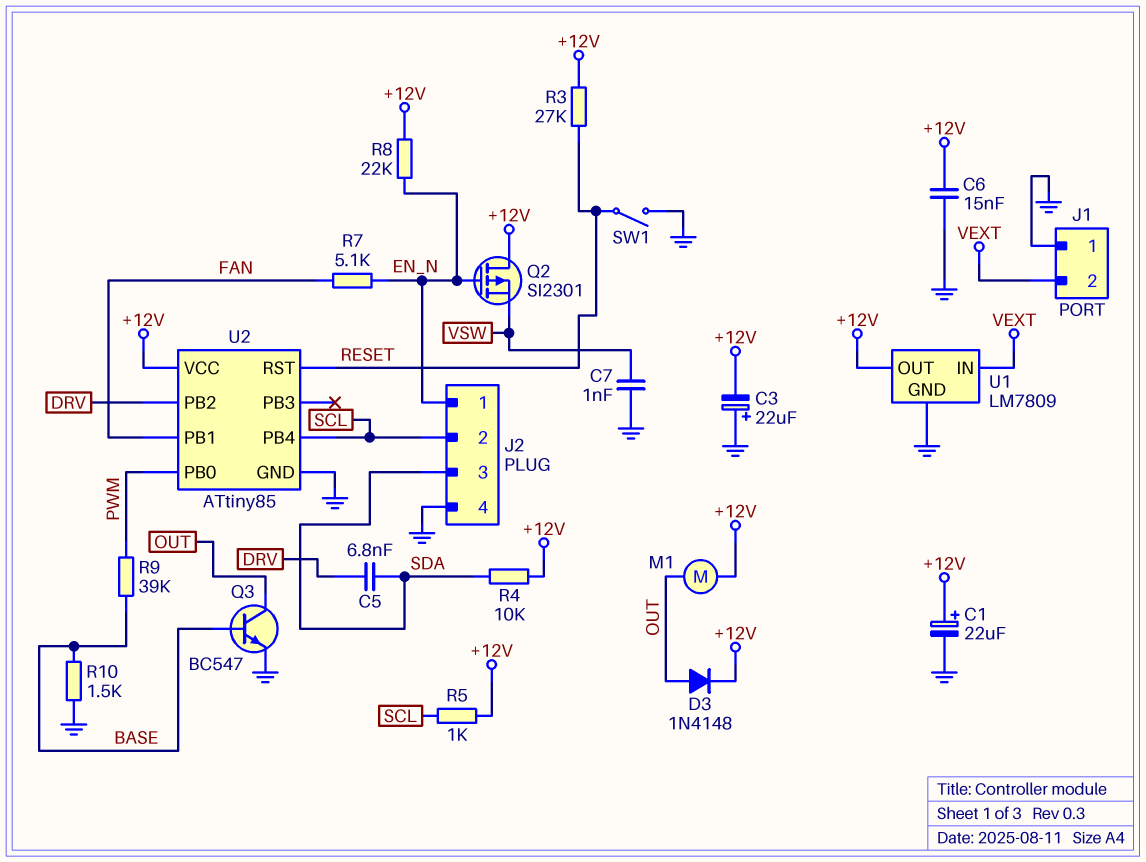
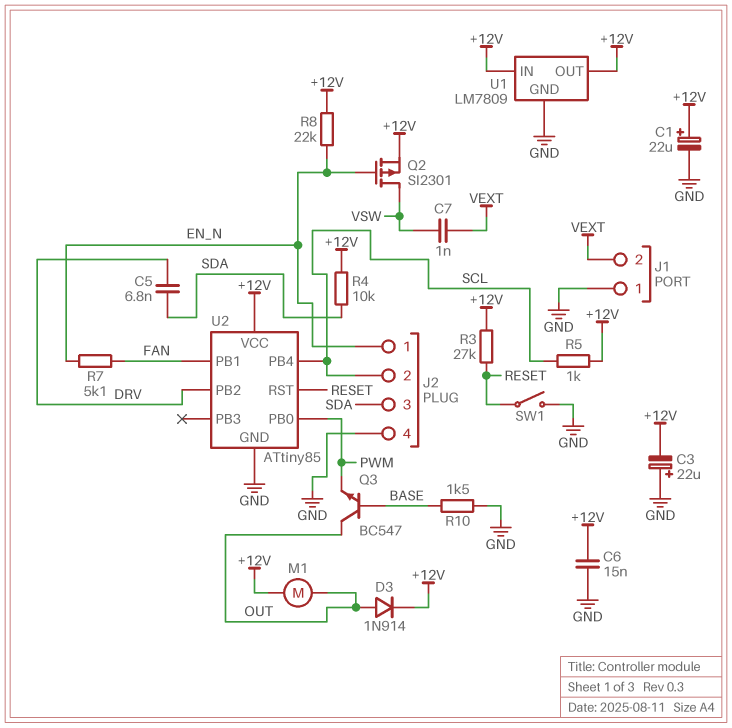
C7: 1nF (GND, VSW) -> 1nF (VEXT, VSW)
D3: diode 1N4148 (A OUT, K +12V) -> diode 1N914 (A OUT, K +12V)
Q2: PMOS SI2301 (G EN_N, D +12V, S VSW) -> PMOS SI2301 (G EN_N, D VSW, S +12V)
Q3: NPN BC547 (B BASE, C OUT, E GND) -> NPN BC547 (B BASE, C OUT, E PWM)
R9: 39k (BASE, PWM) -> none
U1 pin IN: VEXT -> +12V

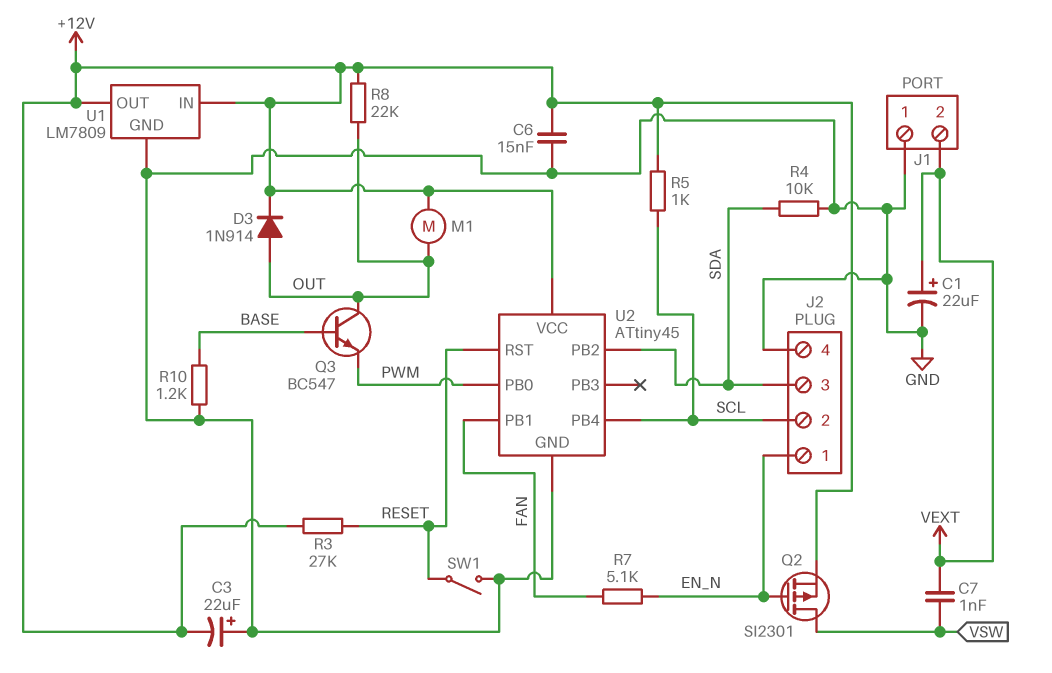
C1: 22uF (plus +12V, minus GND) -> 22uF (plus VEXT, minus GND)
C5: 6.8nF (DRV, SDA) -> none
R4: 10k (+12V, SDA) -> 10k (GND, SDA)
R8: 22k (+12V, EN_N) -> 22k (+12V, OUT)
R10: 1.5k (BASE, GND) -> 1.2k (BASE, GND)
U2: ATtiny85 -> ATtiny45
U2 pin PB2: DRV -> SDA

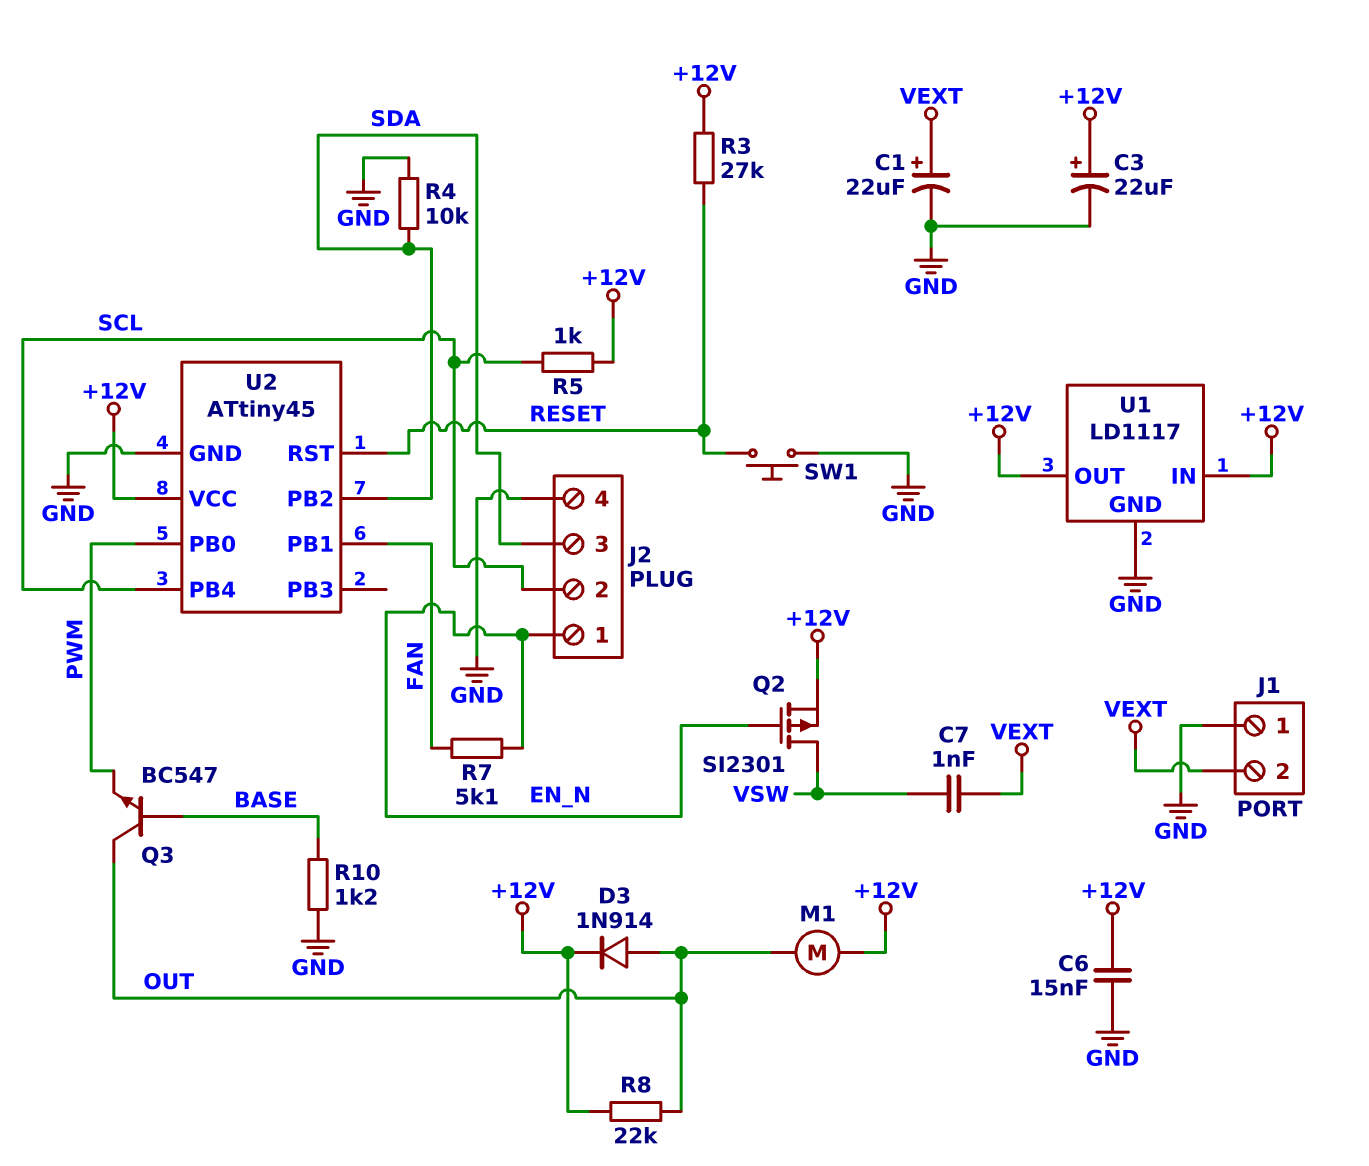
C3: 22uF (plus GND, minus +12V) -> 22uF (plus +12V, minus GND)
SW1: switch (GND, RESET) -> button (GND, RESET)
U1: LM7809 -> LD1117

